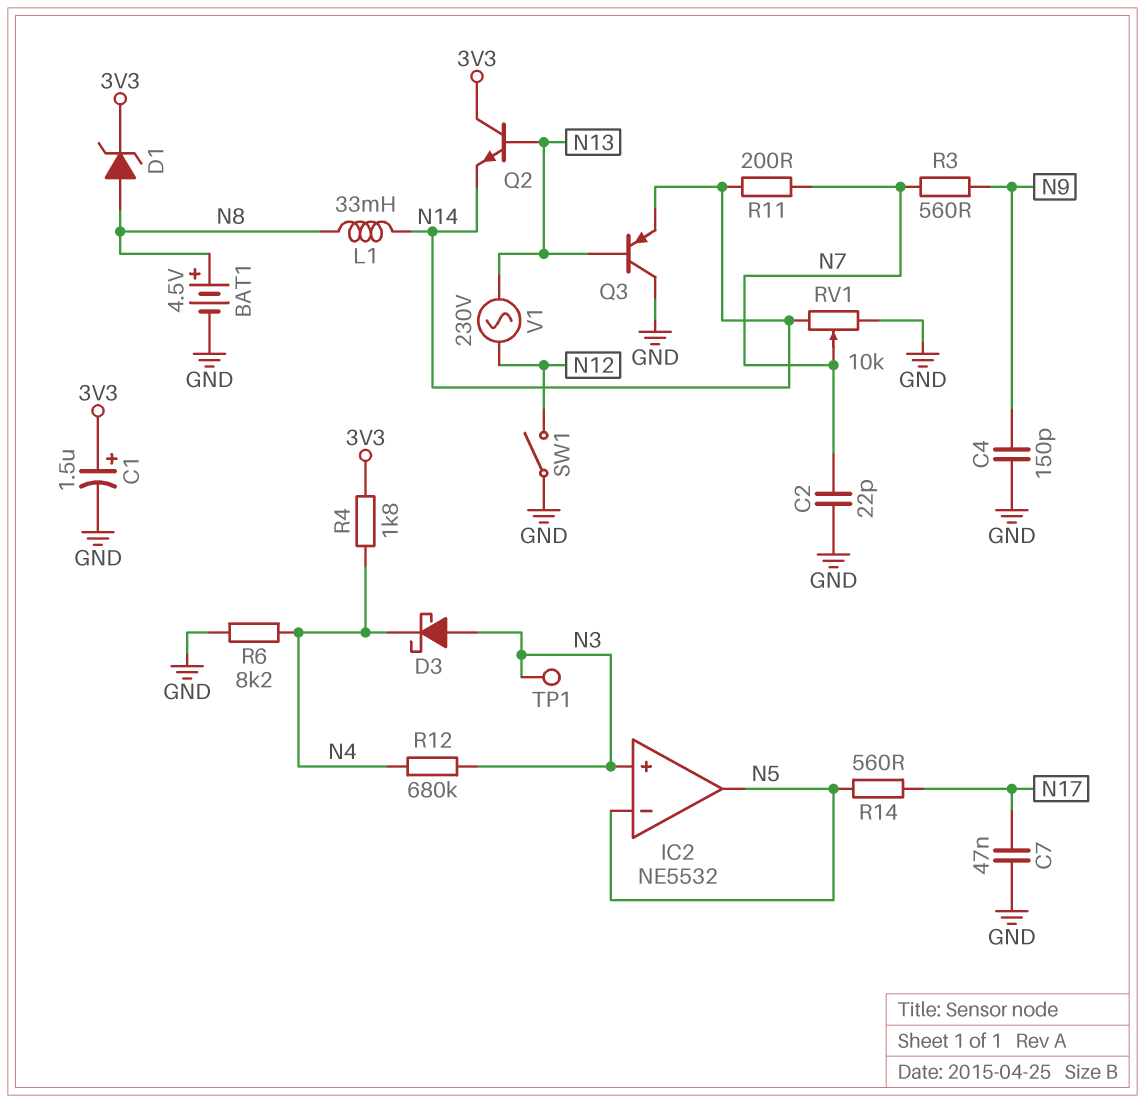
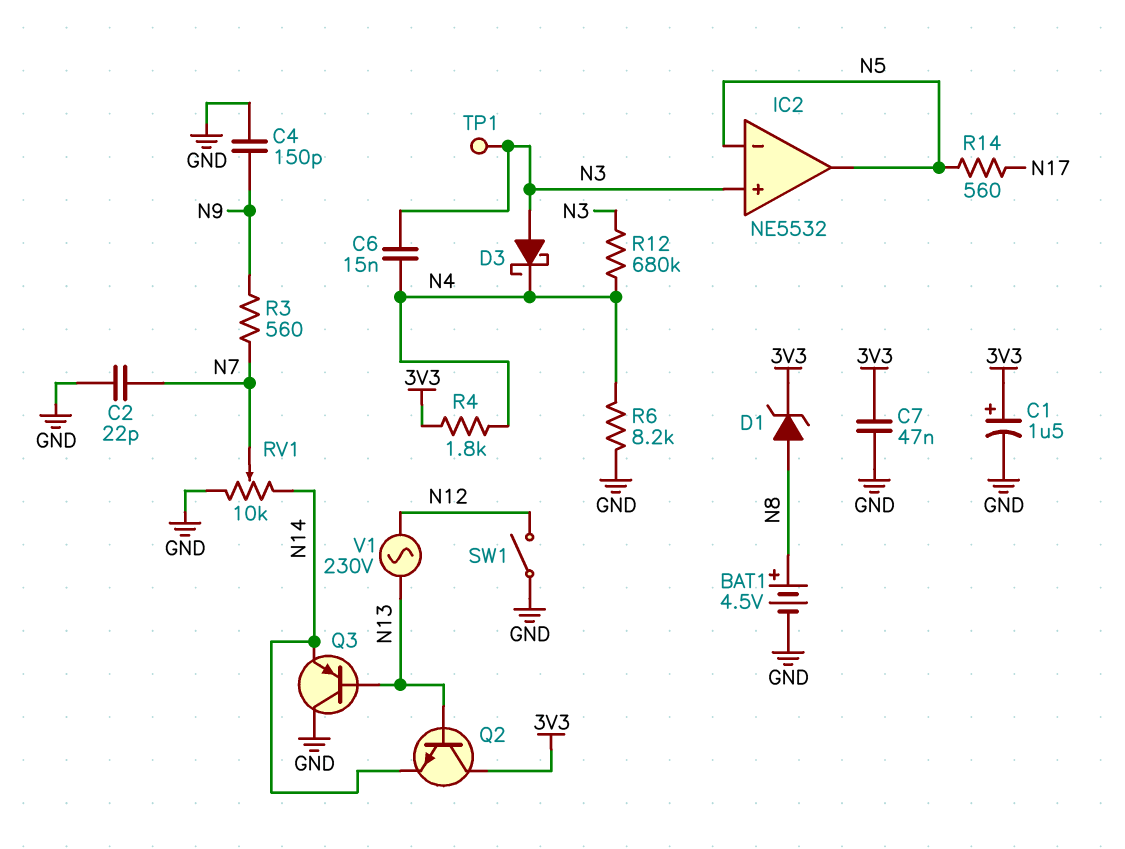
C6: none -> 15nF (N3, N4)
C7: 47nF (GND, N17) -> 47nF (3V3, GND)
L1: 33mH (N8, N14) -> none
R11: 200 (N7, N14) -> none

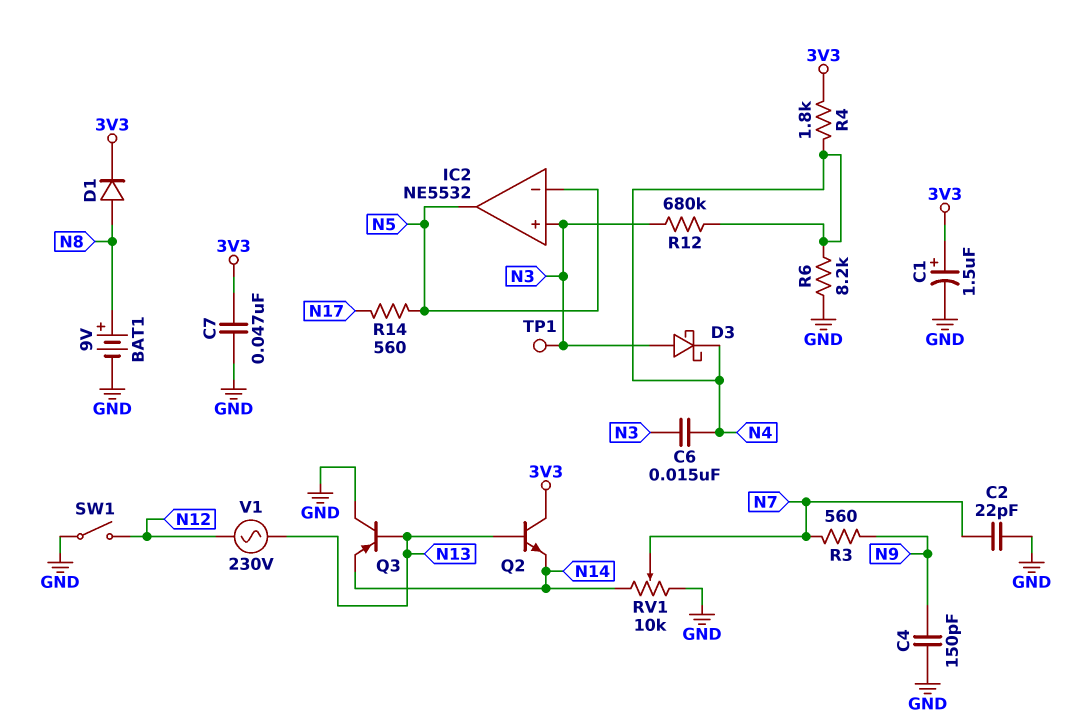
BAT1: 4.5V (plus N8, minus GND) -> 9V (plus N8, minus GND)
D1: zener (A N8, K 3V3) -> diode (A N8, K 3V3)

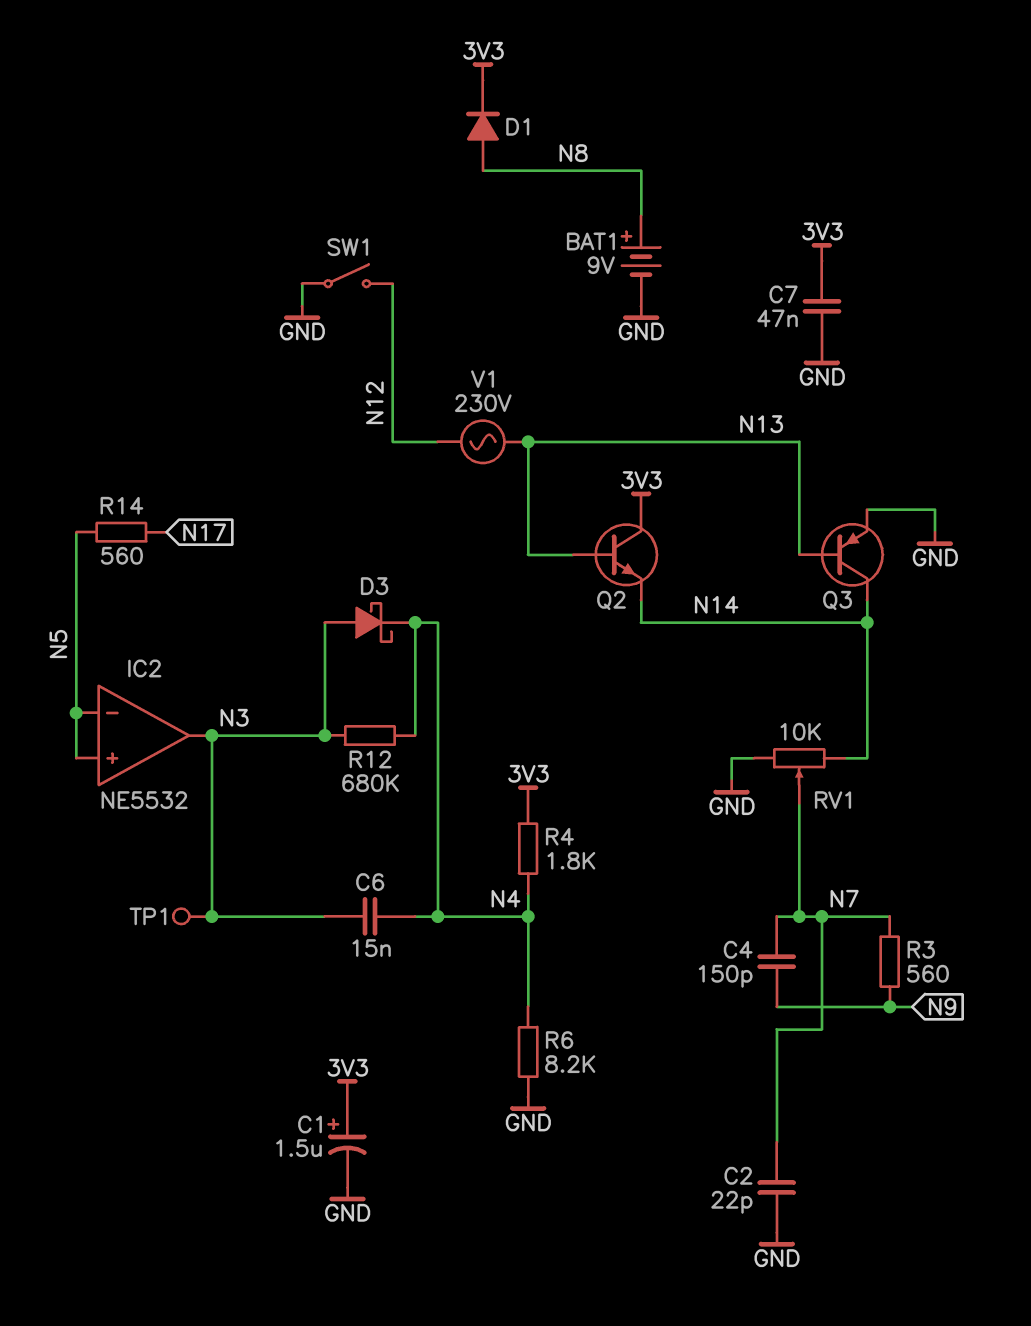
C4: 150pF (GND, N9) -> 150pF (N7, N9)
IC2 pin in+: N3 -> N5
IC2 pin out: N5 -> N3
Q3: PNP (B N13, C GND, E N14) -> PNP (B N13, C N14, E GND)

